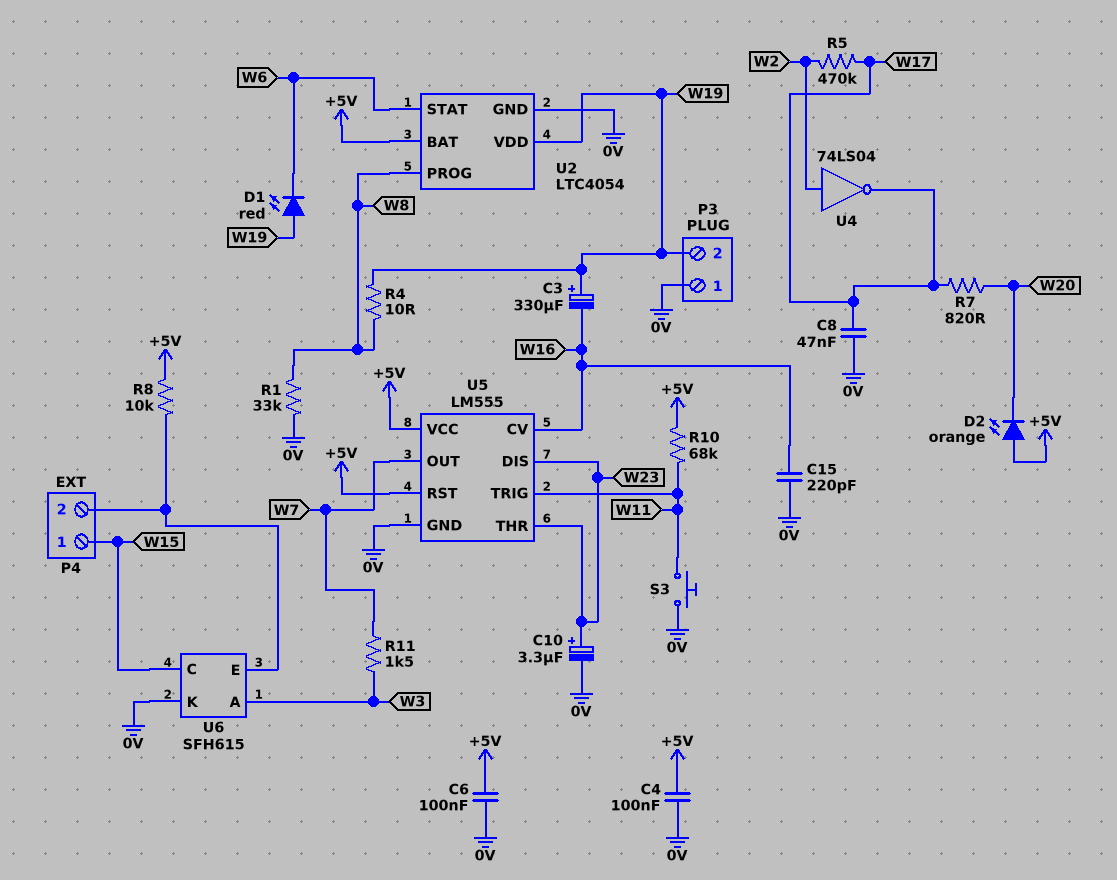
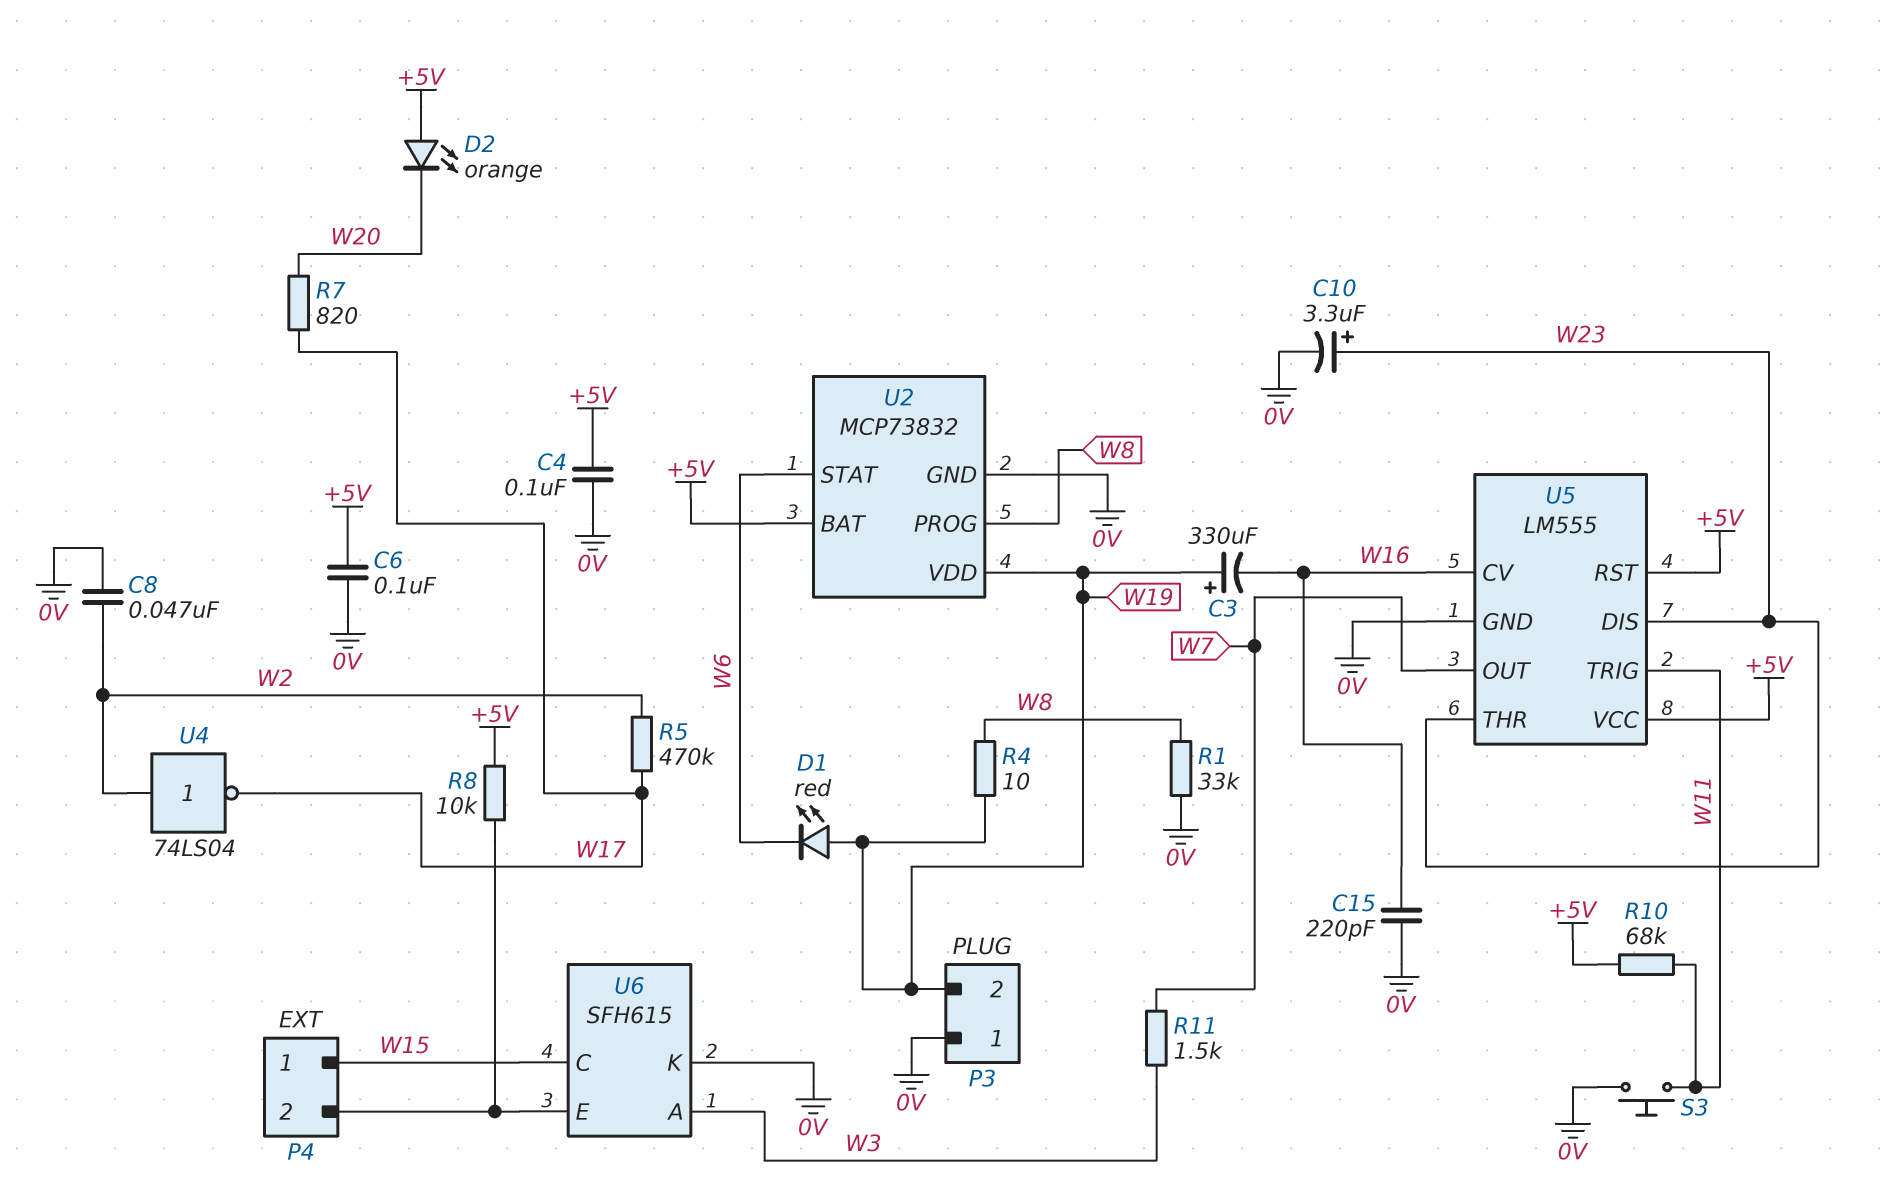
C8: 47nF (0V, W17) -> 47nF (0V, W2)
U2: LTC4054 -> MCP73832

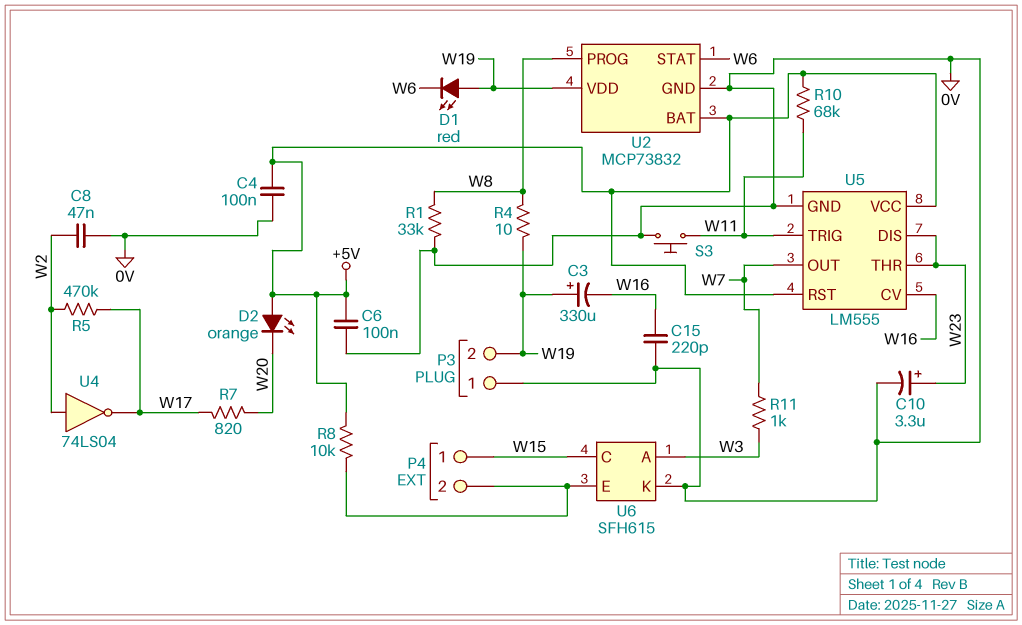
R11: 1.5k (W3, W7) -> 1k (W3, W7)

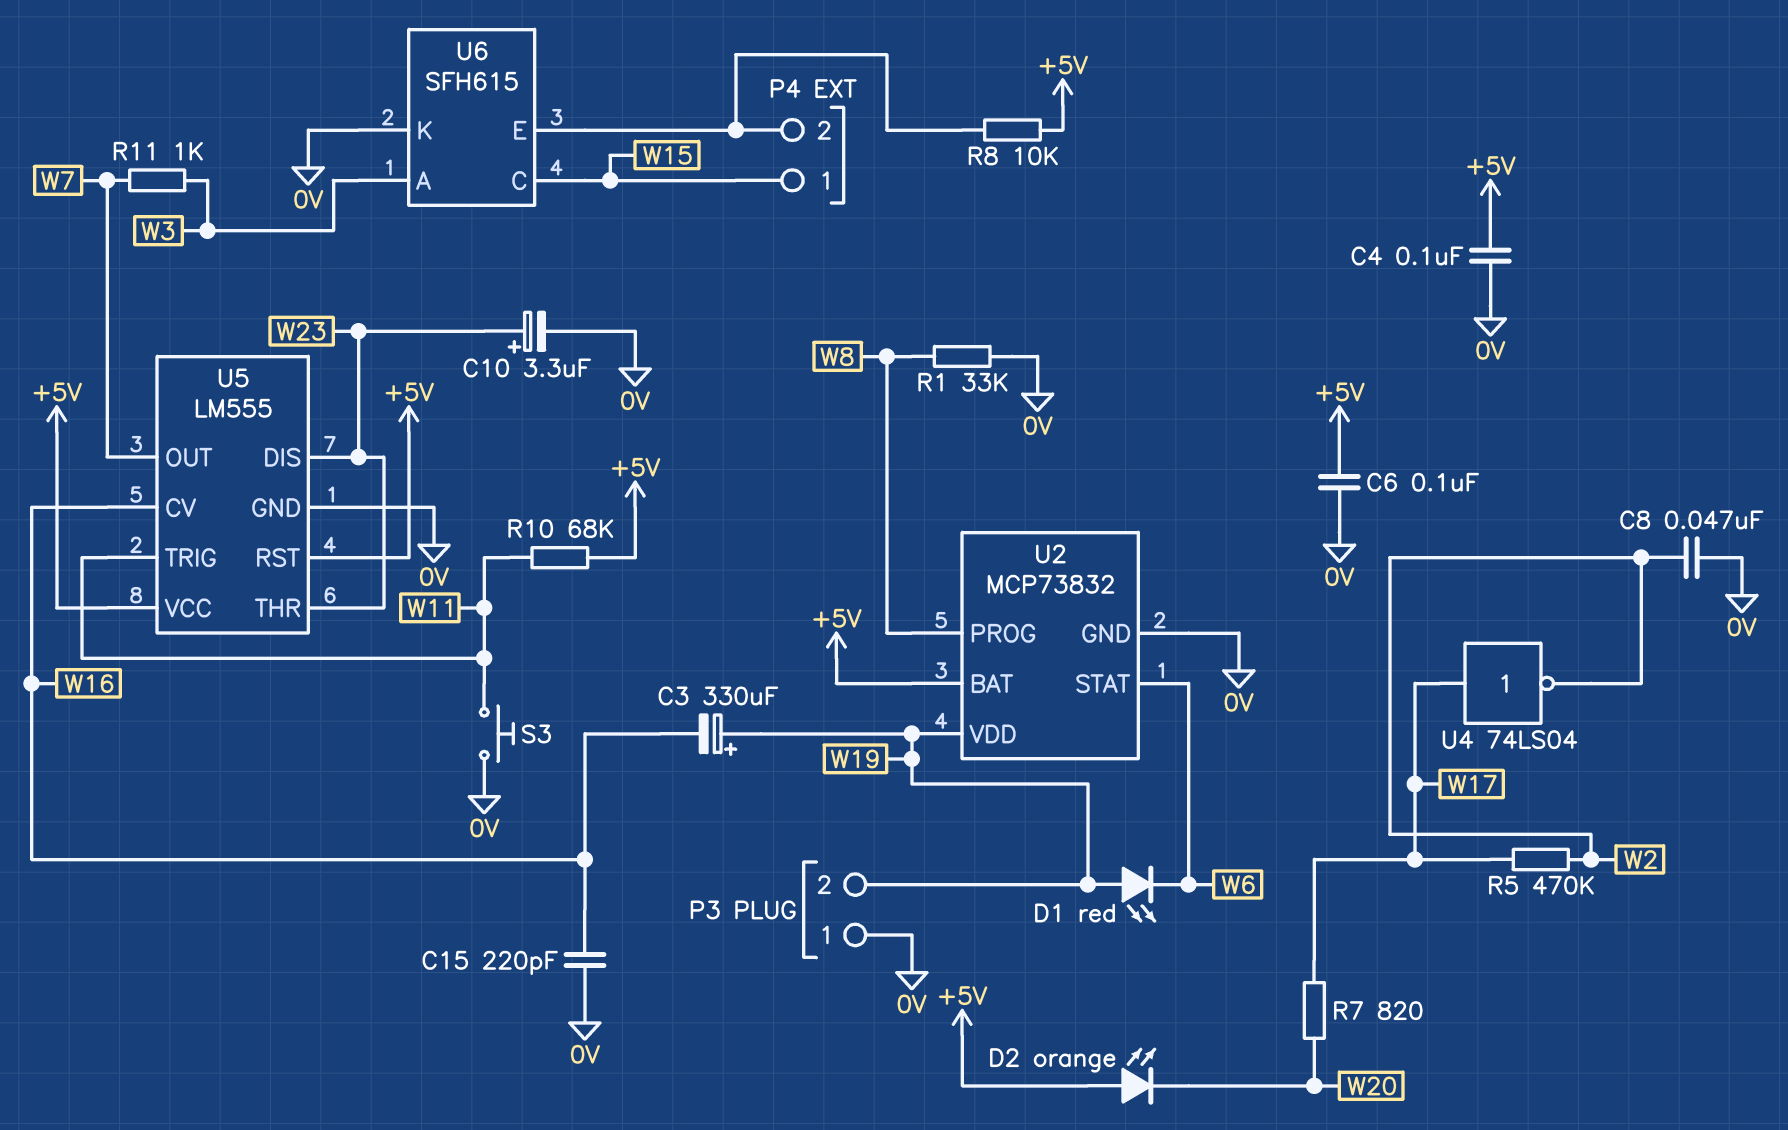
R4: 10 (W8, W19) -> none
U4: NOT 74LS04 (in W2, out W17) -> NOT 74LS04 (in W17, out W2)

